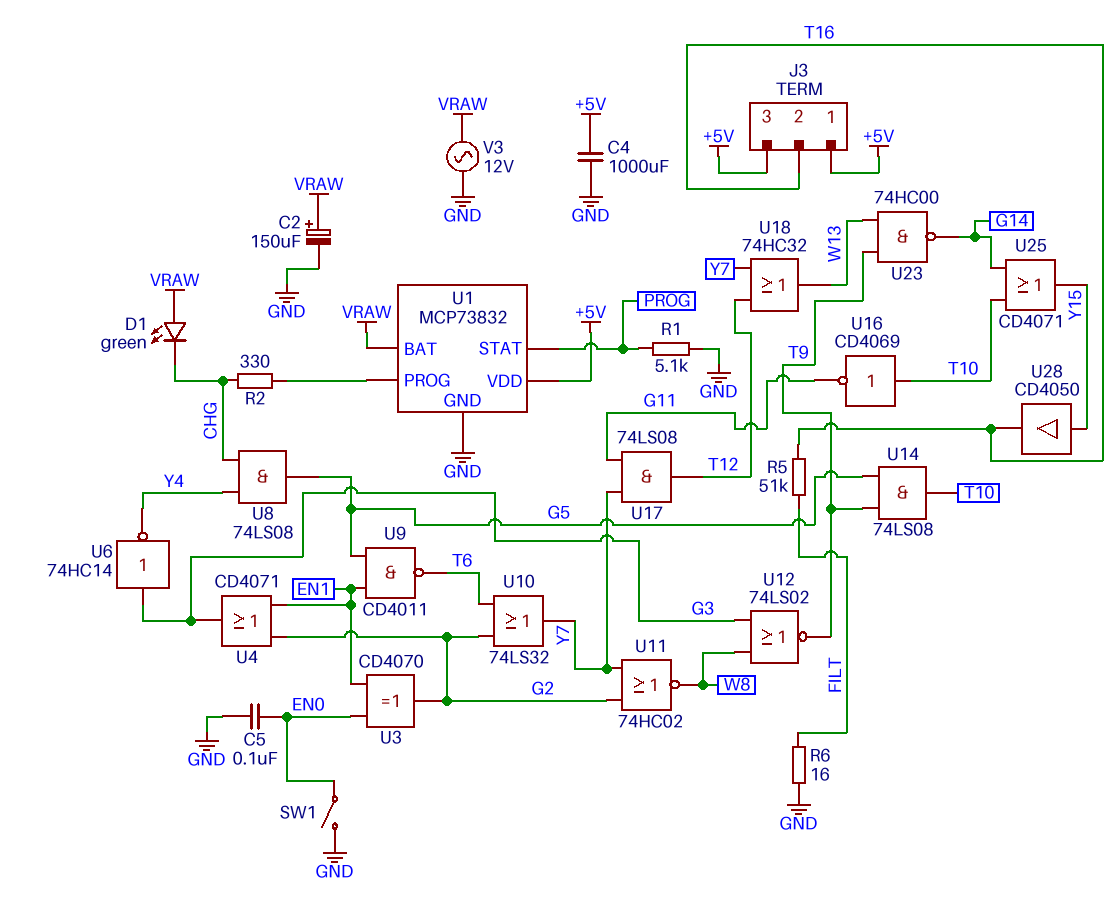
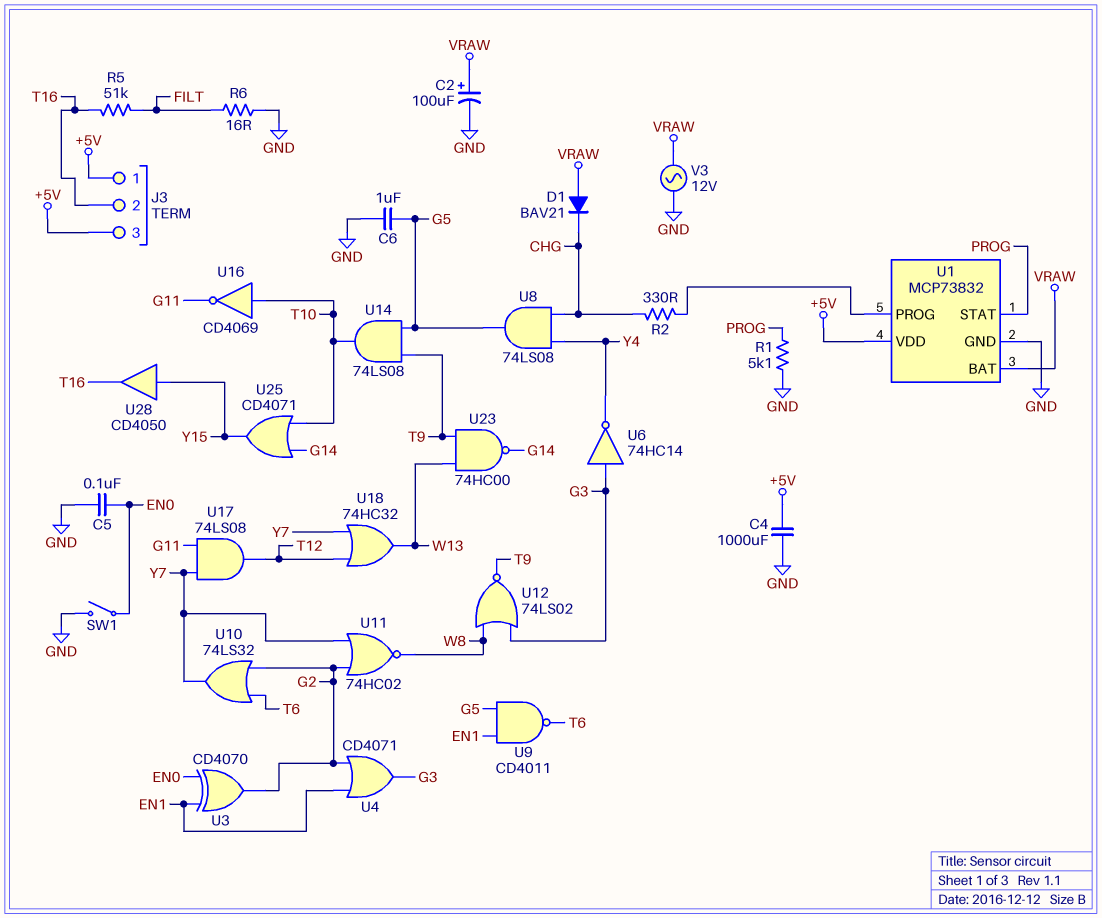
C2: 150uF (plus VRAW, minus GND) -> 100uF (plus VRAW, minus GND)
C6: none -> 1uF (G5, GND)
D1: LED green (A VRAW, K CHG) -> diode BAV21 (A VRAW, K CHG)

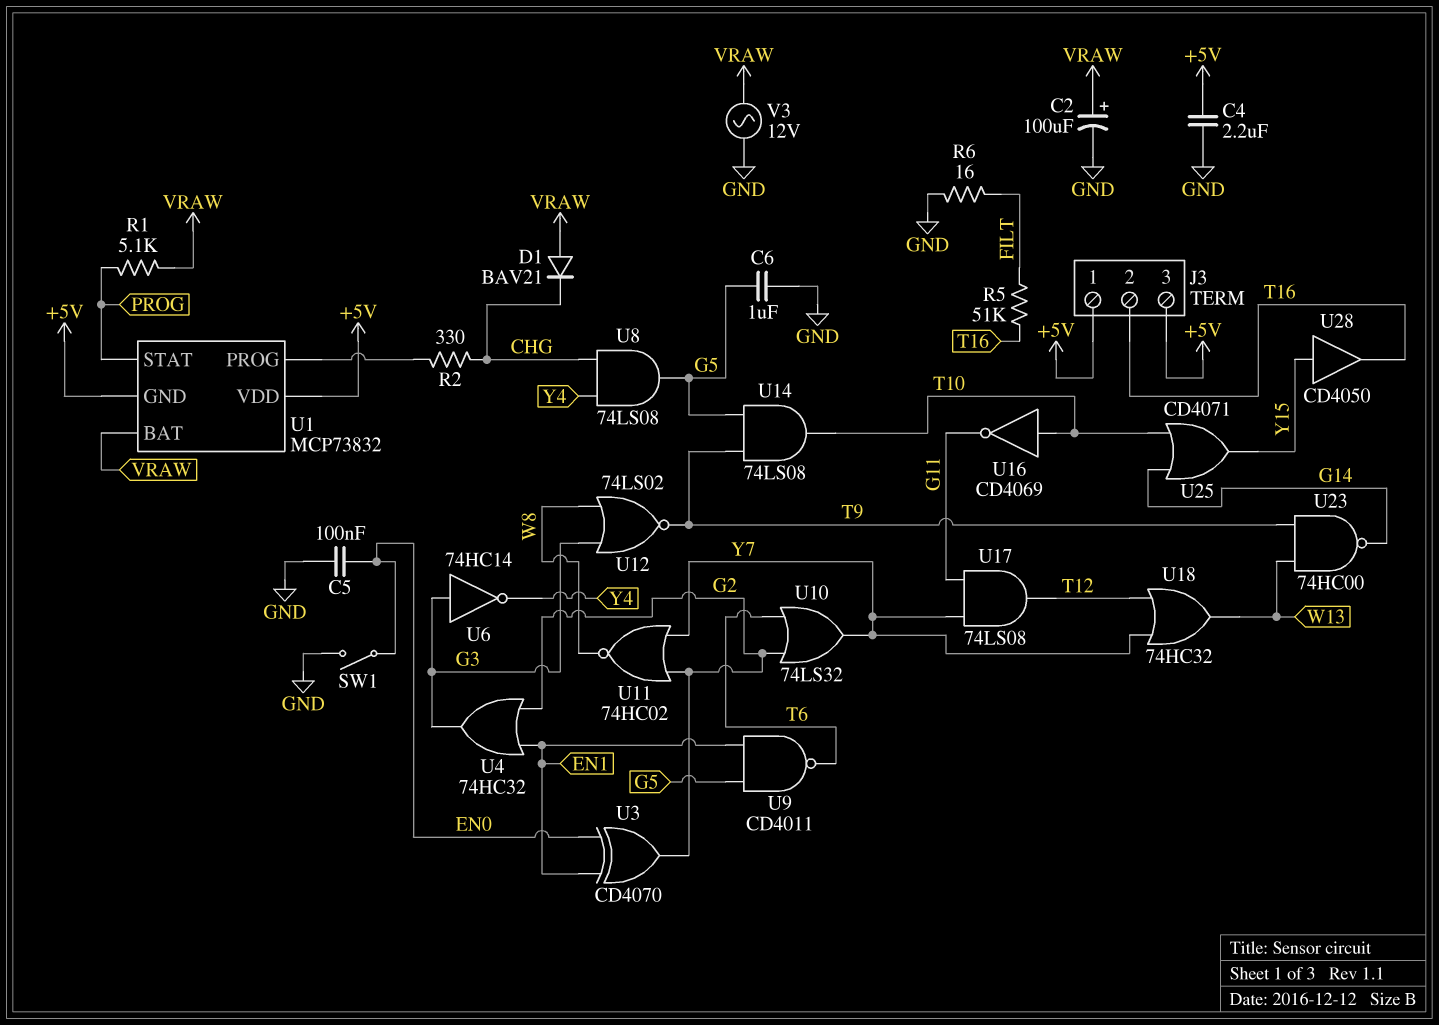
C4: 1000uF (+5V, GND) -> 2.2uF (+5V, GND)
R1: 5.1k (GND, PROG) -> 5.1k (PROG, VRAW)
U1 pin GND: GND -> +5V
U4: OR CD4071 (in EN1, in G2, out G3) -> OR 74HC32 (in EN1, in G2, out G3)

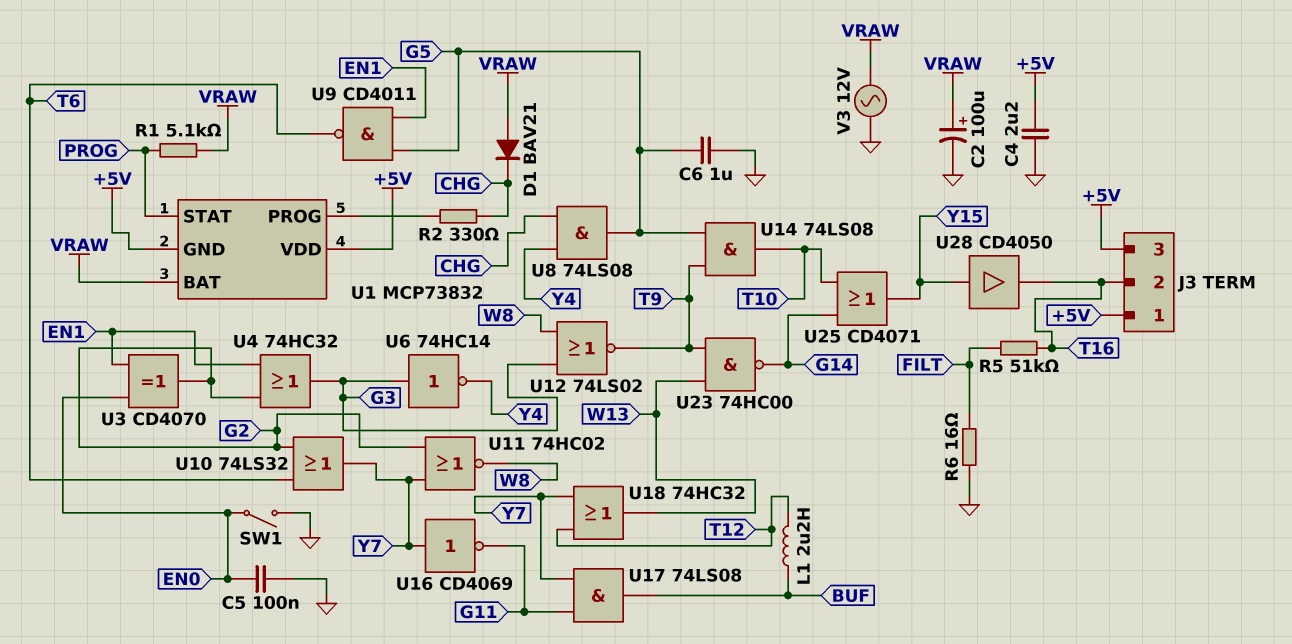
L1: none -> 2.2uH (BUF, T12)
U16: NOT CD4069 (in T10, out G11) -> NOT CD4069 (in Y7, out G11)
U17: AND 74LS08 (in G11, in Y7, out T12) -> AND 74LS08 (in G11, in Y7, out BUF)

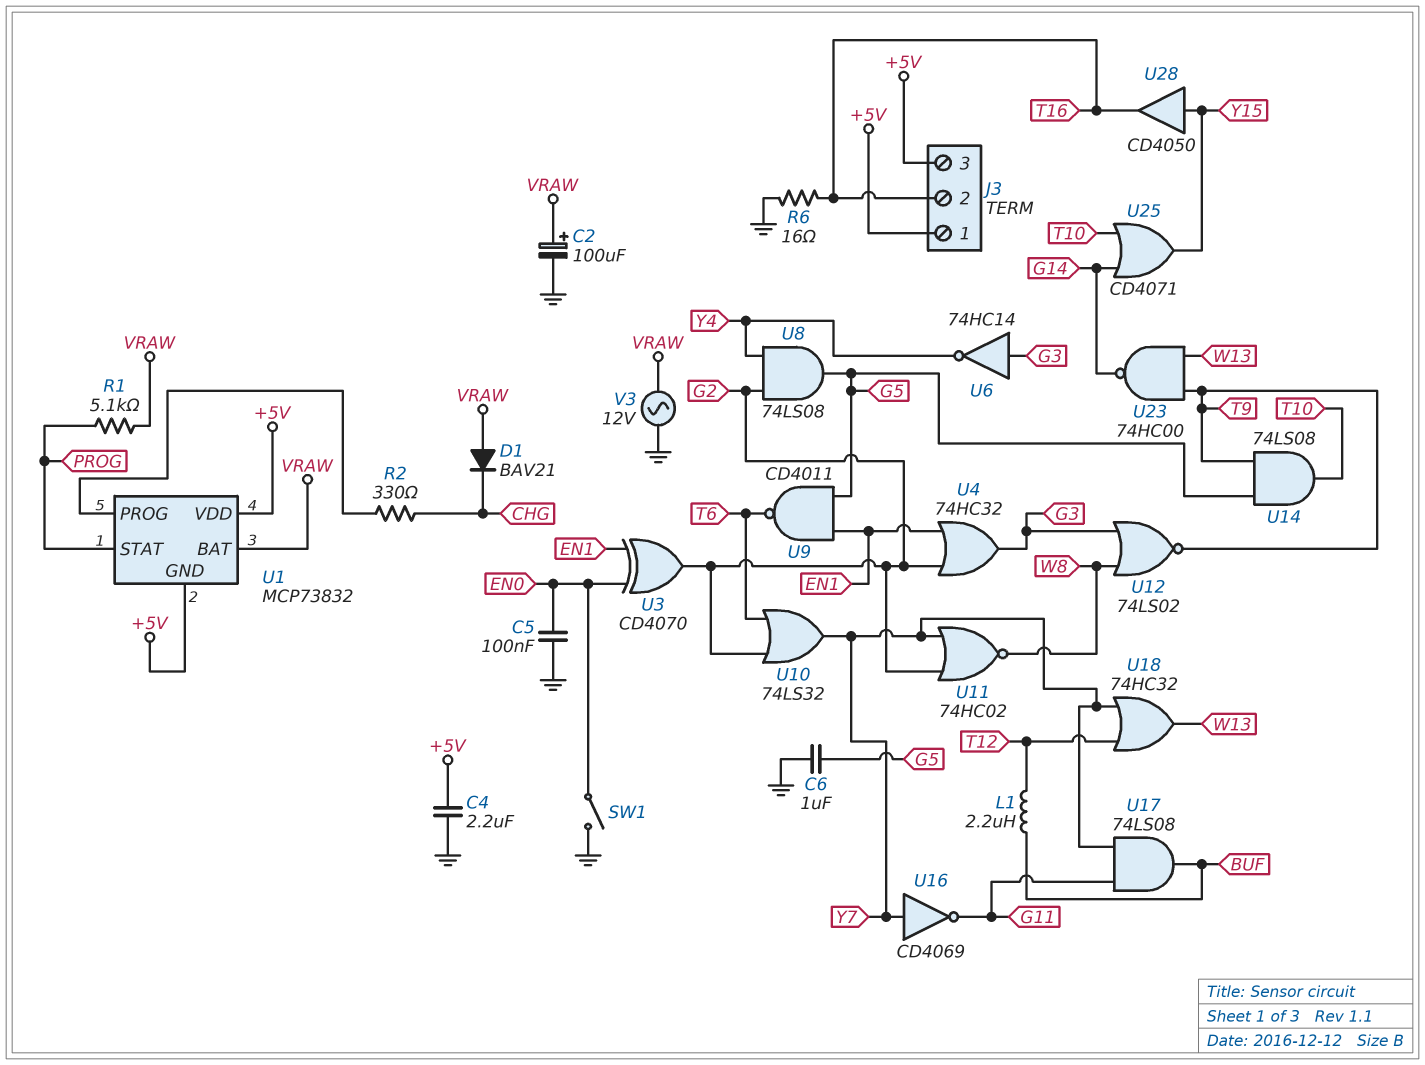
R5: 51k (FILT, T16) -> none
R6: 16 (FILT, GND) -> 16 (GND, T16)
U8: AND 74LS08 (in CHG, in Y4, out G5) -> AND 74LS08 (in G2, in Y4, out G5)

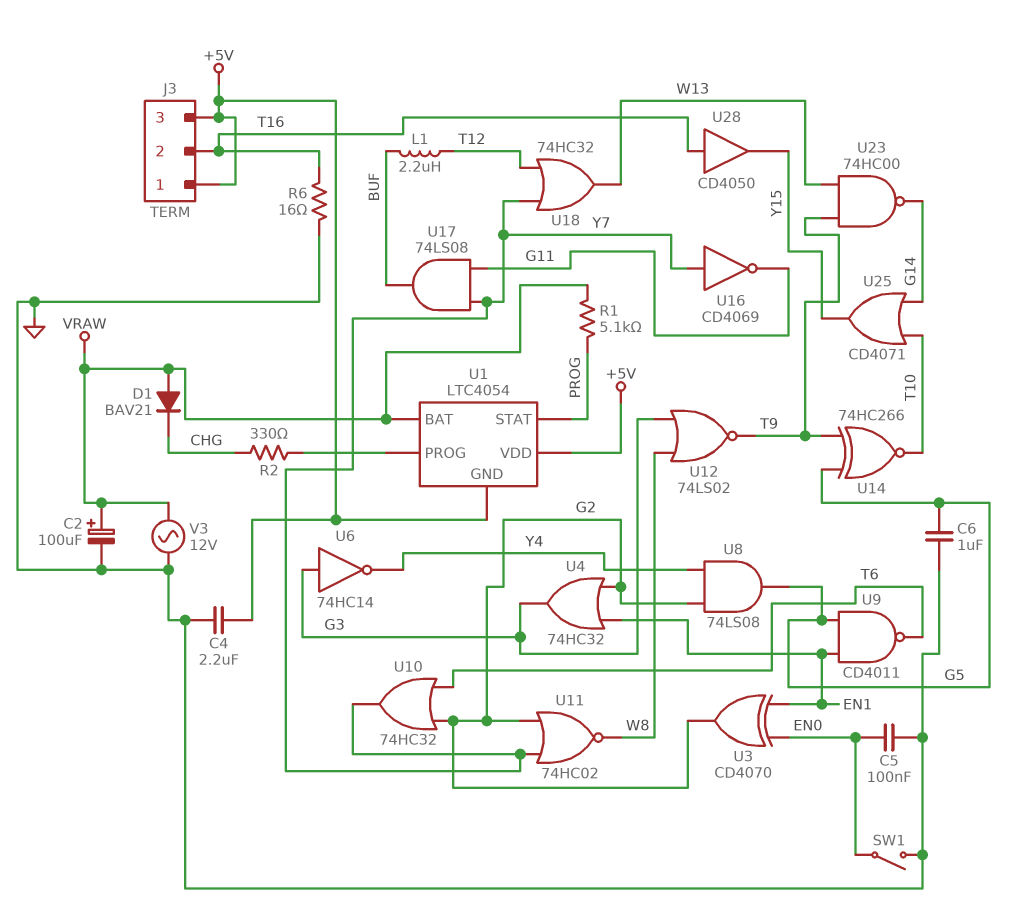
U1: MCP73832 -> LTC4054
U10: OR 74LS32 (in G2, in T6, out Y7) -> OR 74HC32 (in G2, in T6, out Y7)
U14: AND 74LS08 (in G5, in T9, out T10) -> XNOR 74HC266 (in G5, in T9, out T10)
U28: buffer CD4050 (in Y15, out T16) -> buffer CD4050 (in T16, out Y15)

